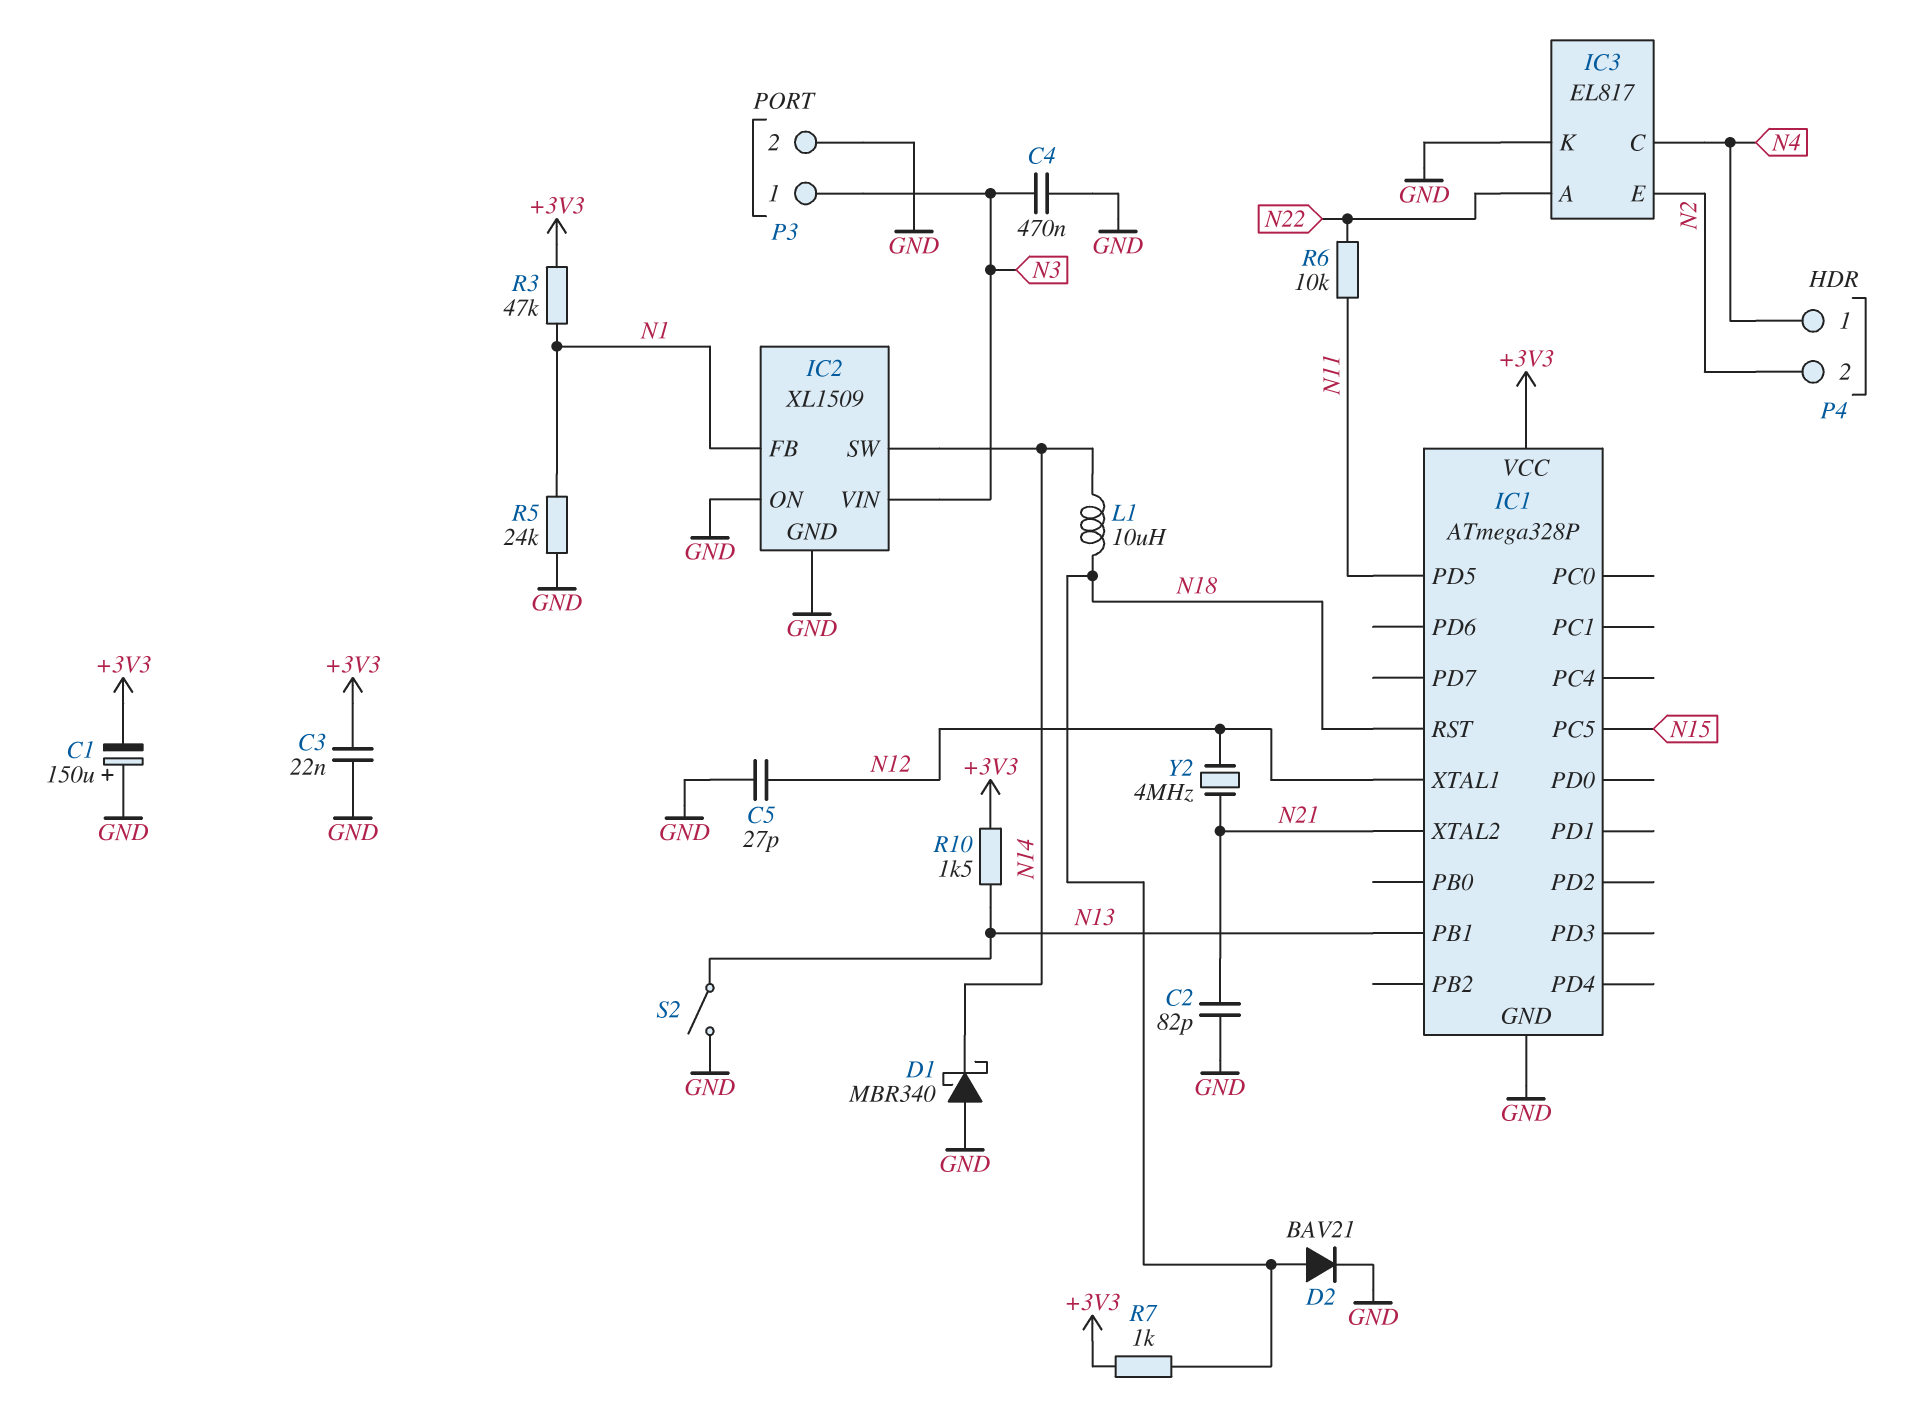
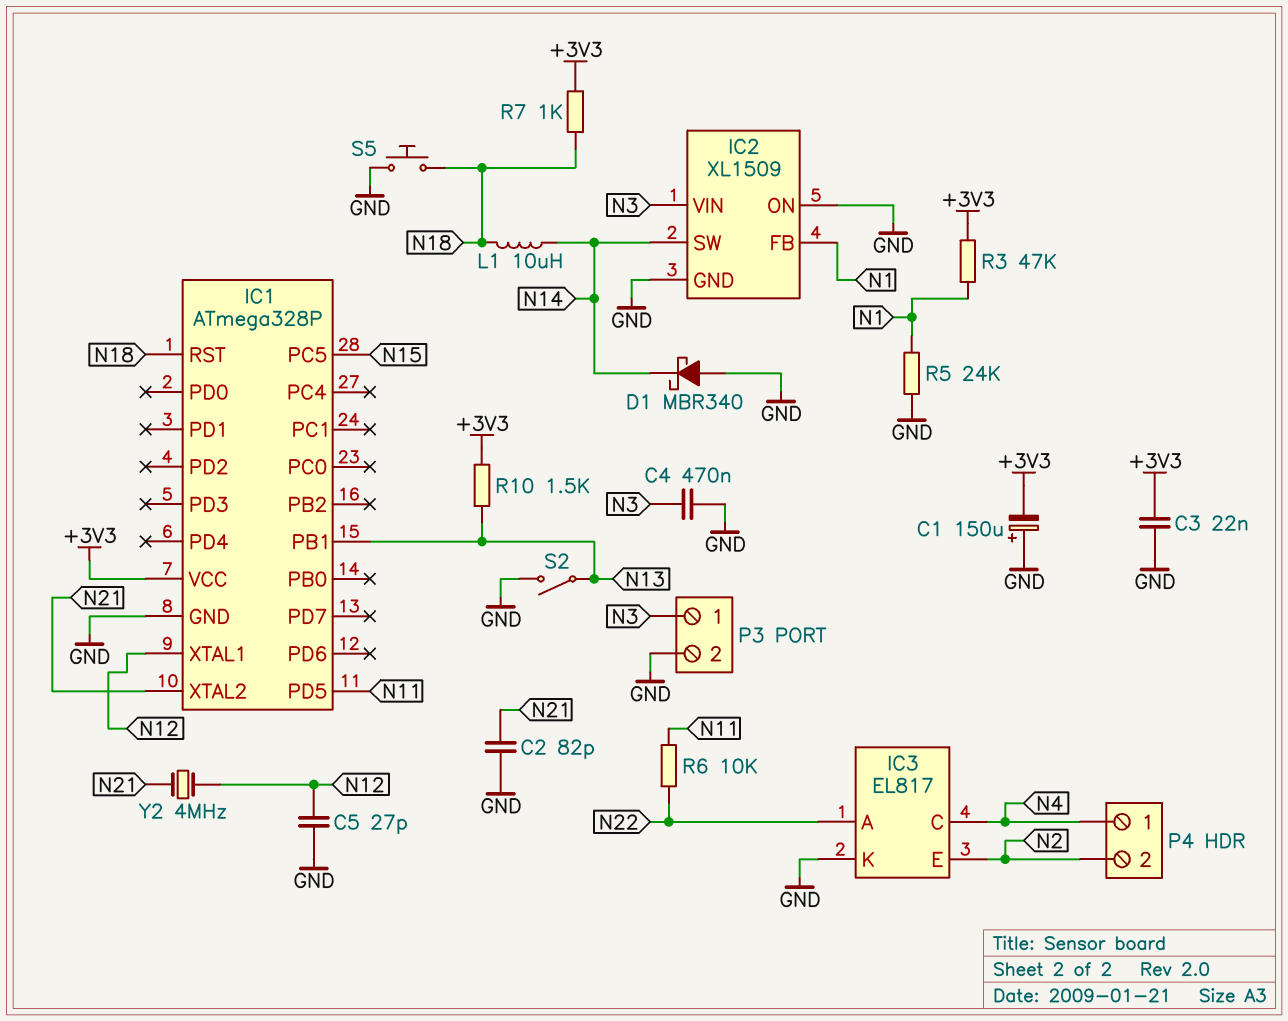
D2: diode BAV21 (A N18, K GND) -> none
S5: none -> button (GND, N18)

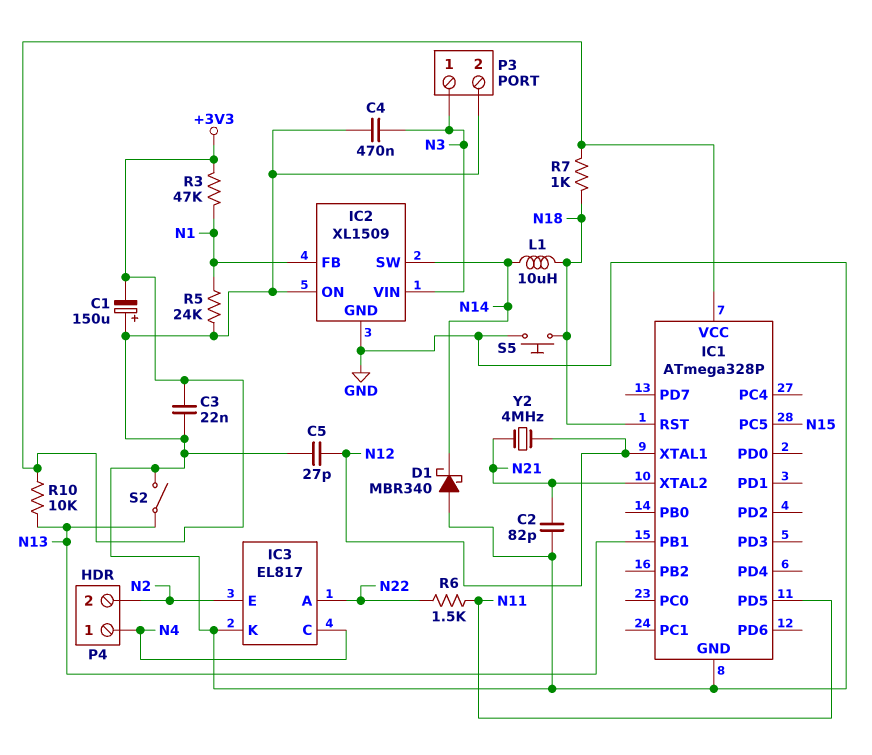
R6: 10k (N11, N22) -> 1.5k (N11, N22)
R10: 1.5k (+3V3, N13) -> 10k (+3V3, N13)

